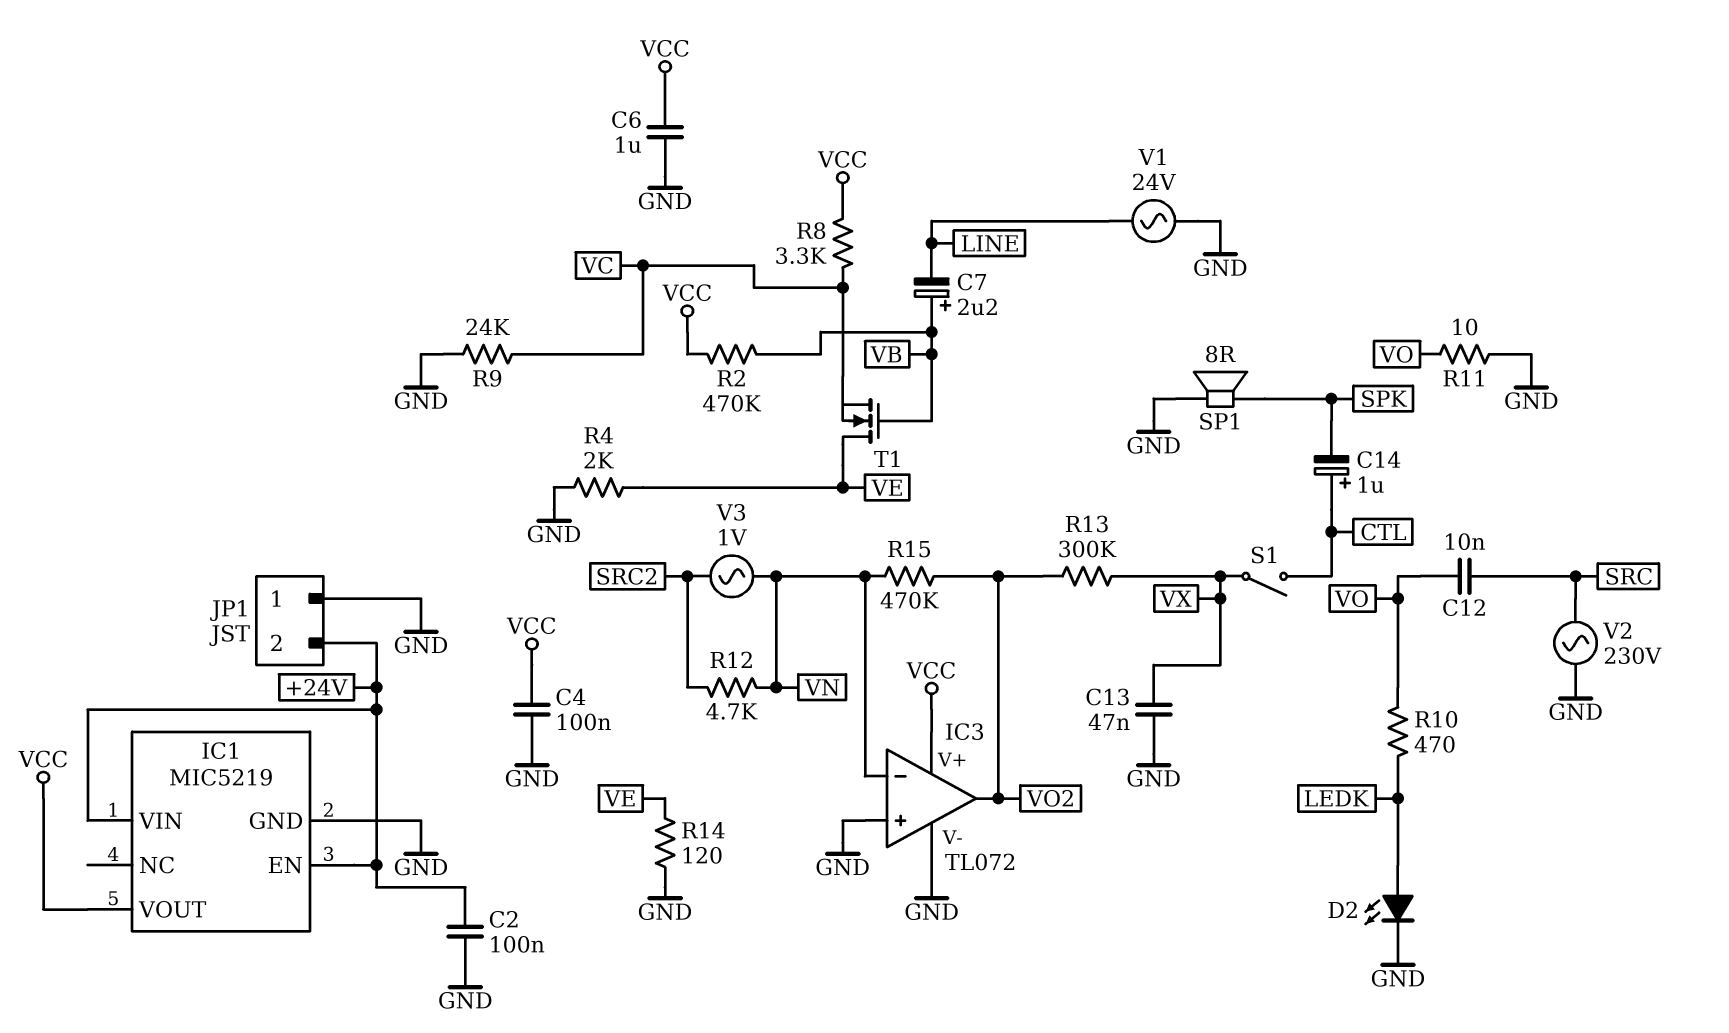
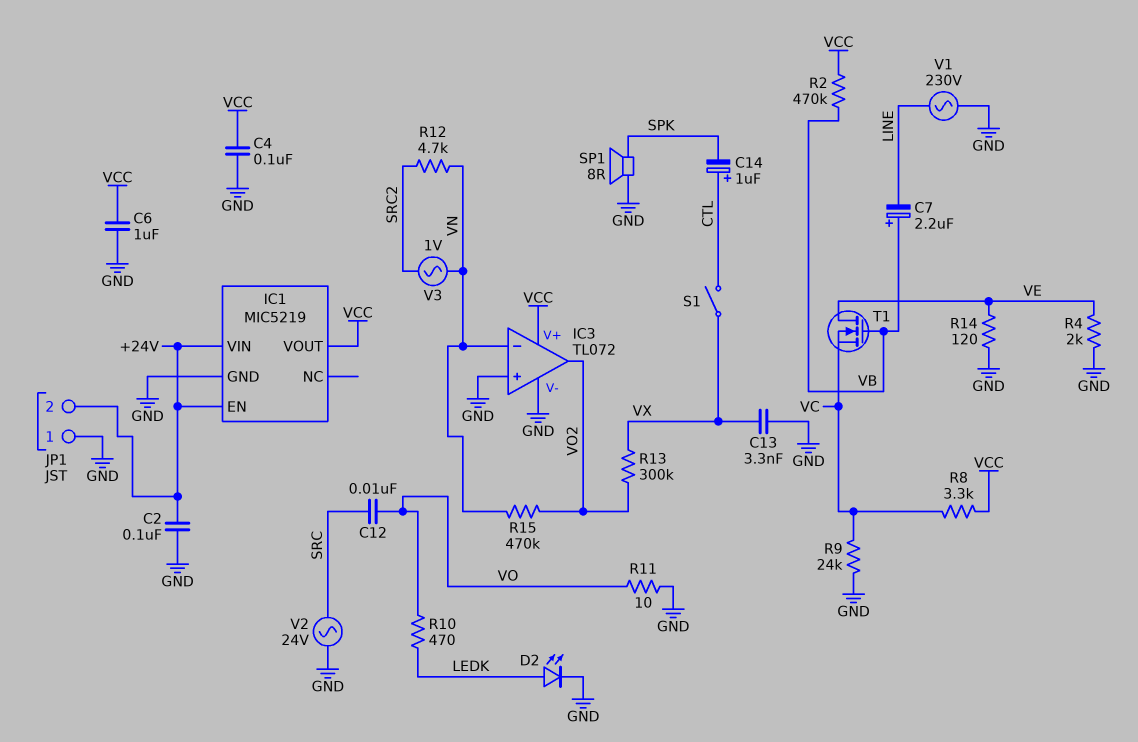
C13: 47nF (GND, VX) -> 3.3nF (GND, VX)
V1: AC 24V (GND, LINE) -> AC 230V (GND, LINE)
V2: AC 230V (GND, SRC) -> AC 24V (GND, SRC)

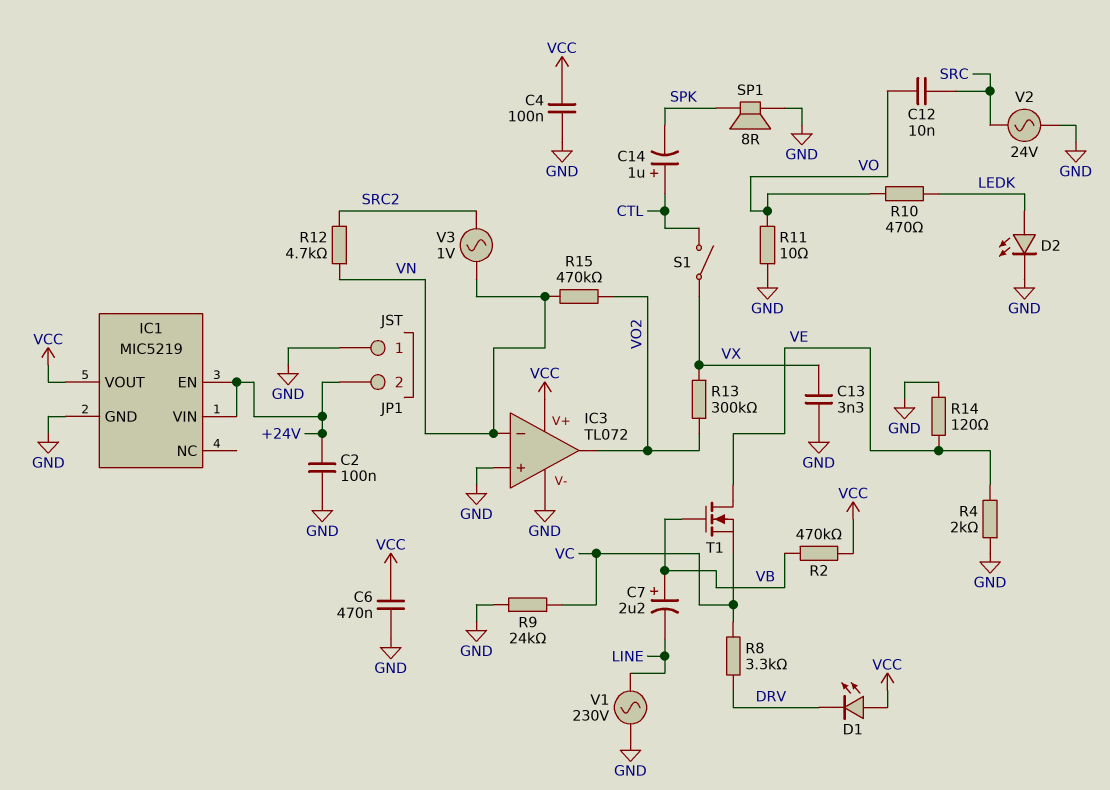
C6: 1uF (GND, VCC) -> 470nF (GND, VCC)
D1: none -> LED (A VCC, K DRV)
R8: 3.3k (VC, VCC) -> 3.3k (DRV, VC)

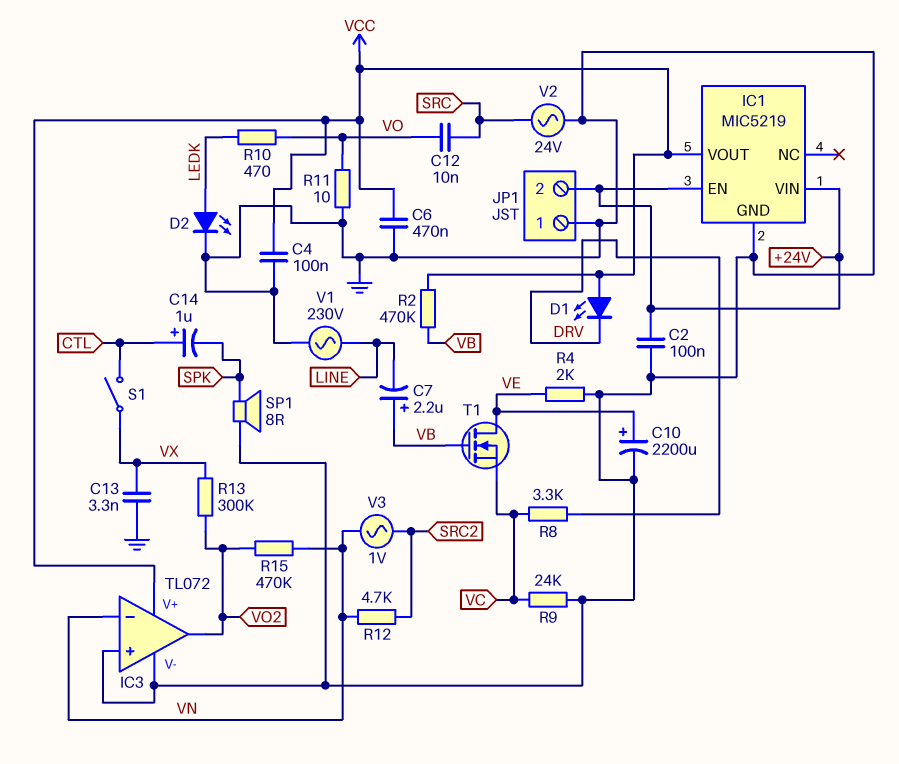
C10: none -> 2200uF (plus VE, minus GND)
R14: 120 (GND, VE) -> none

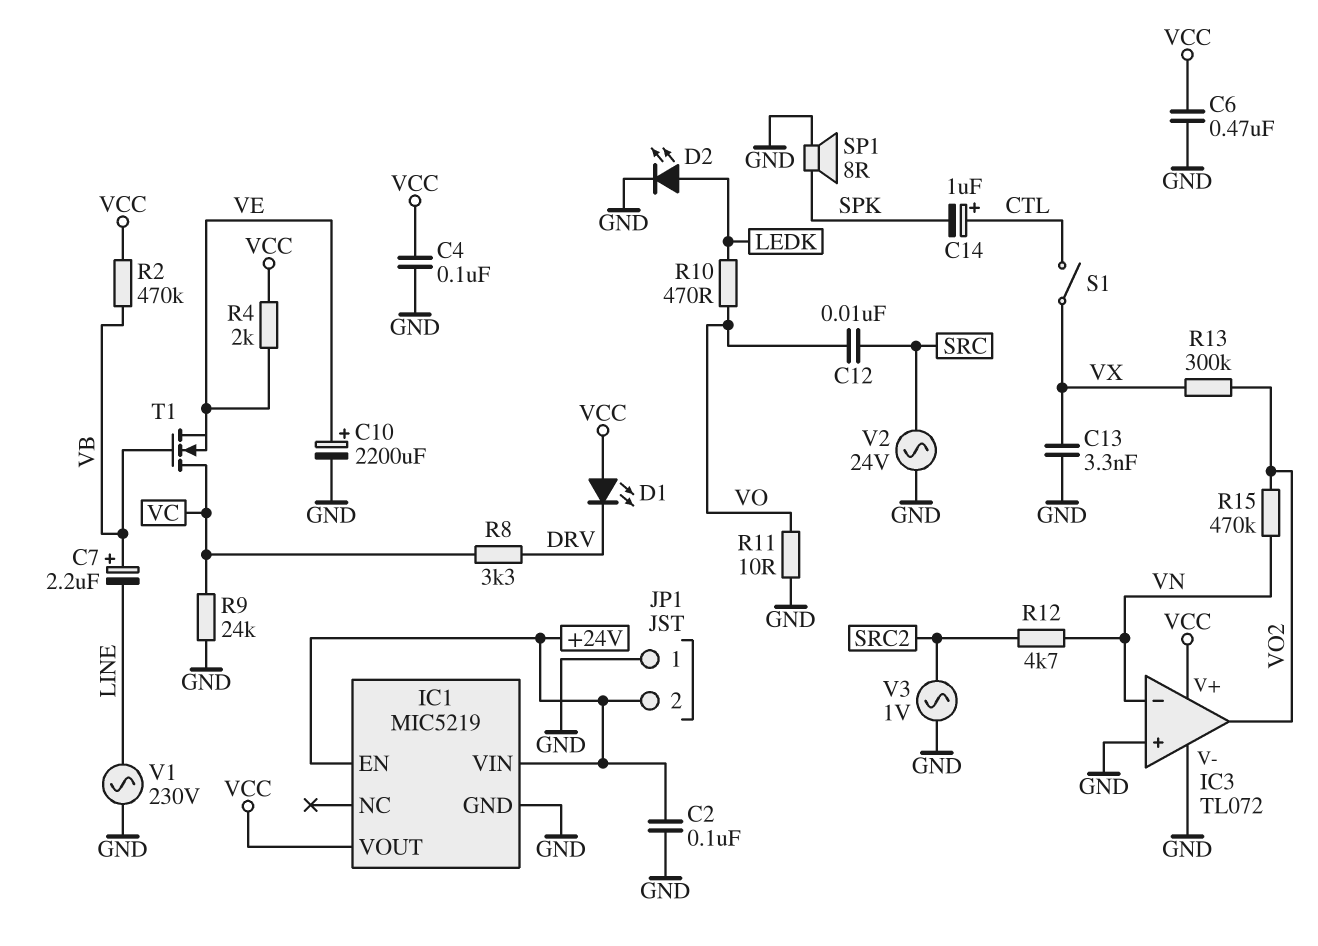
R4: 2k (GND, VE) -> 2k (VCC, VE)
T1: NMOS (G VB, D VE, S VC) -> NMOS (G VB, D VC, S VE)
V3: AC 1V (SRC2, VN) -> AC 1V (GND, SRC2)

